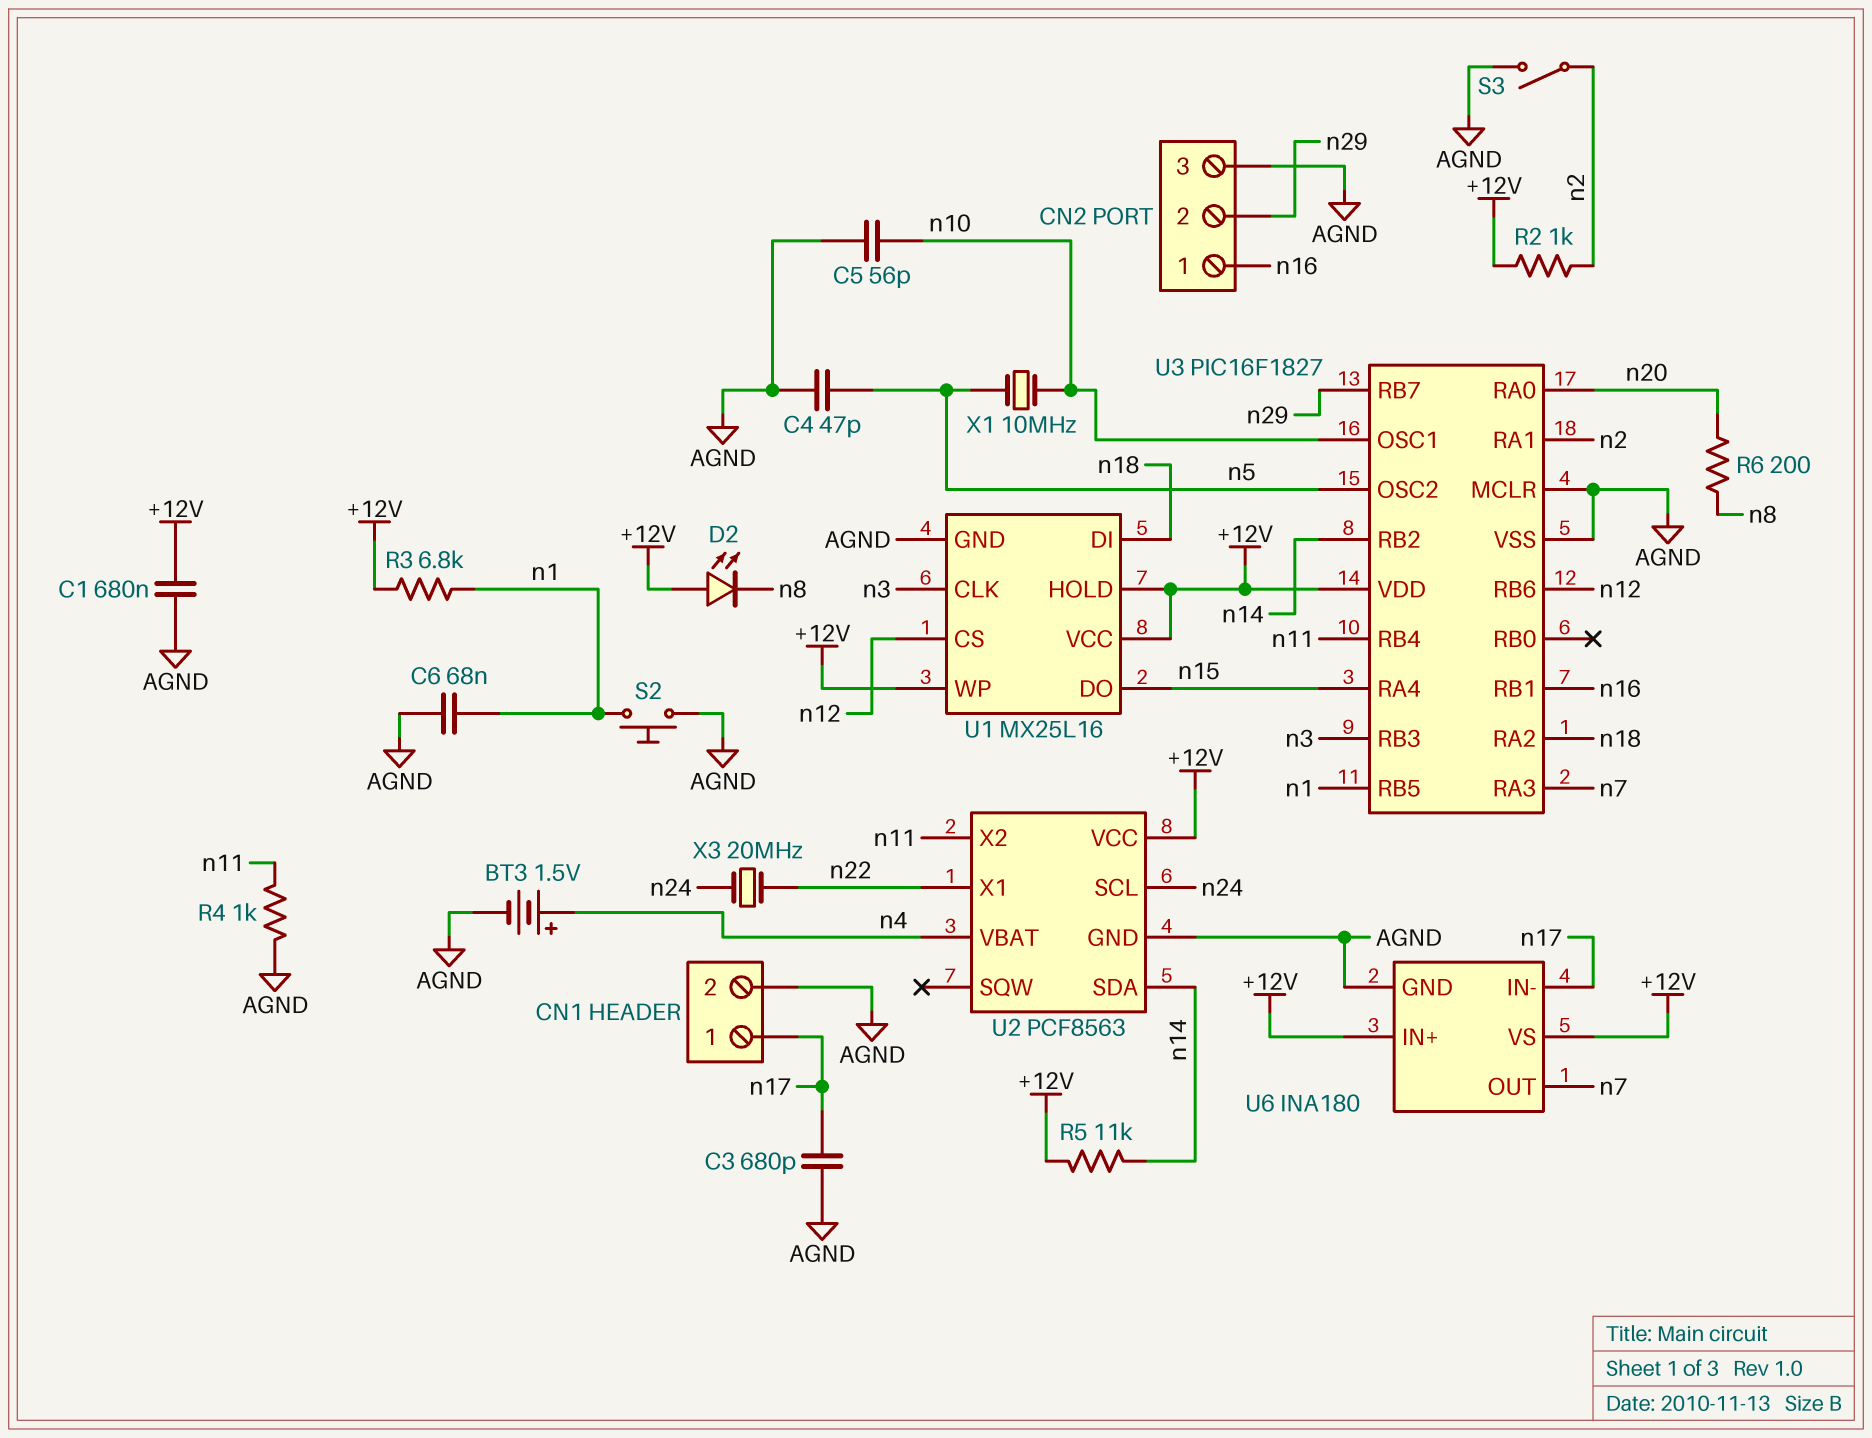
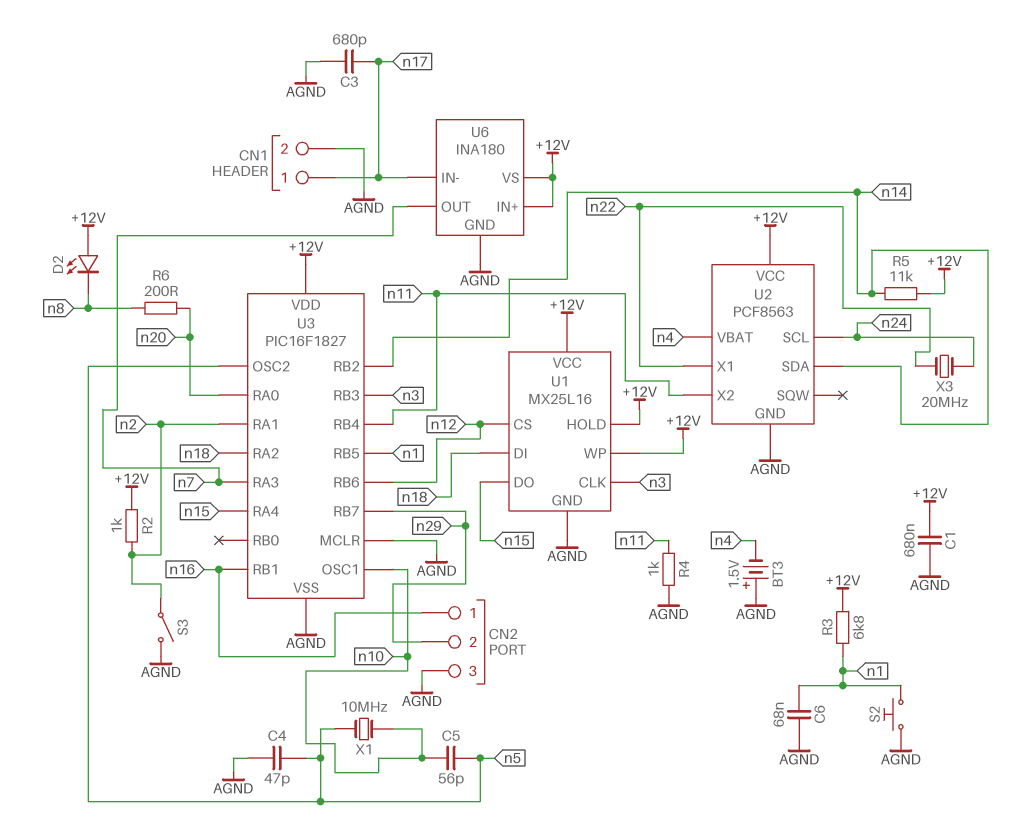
BT3: 1.5V (plus n4, minus AGND) -> 1.5V (plus AGND, minus n4)
C5: 56pF (AGND, n10) -> 56pF (n5, n10)

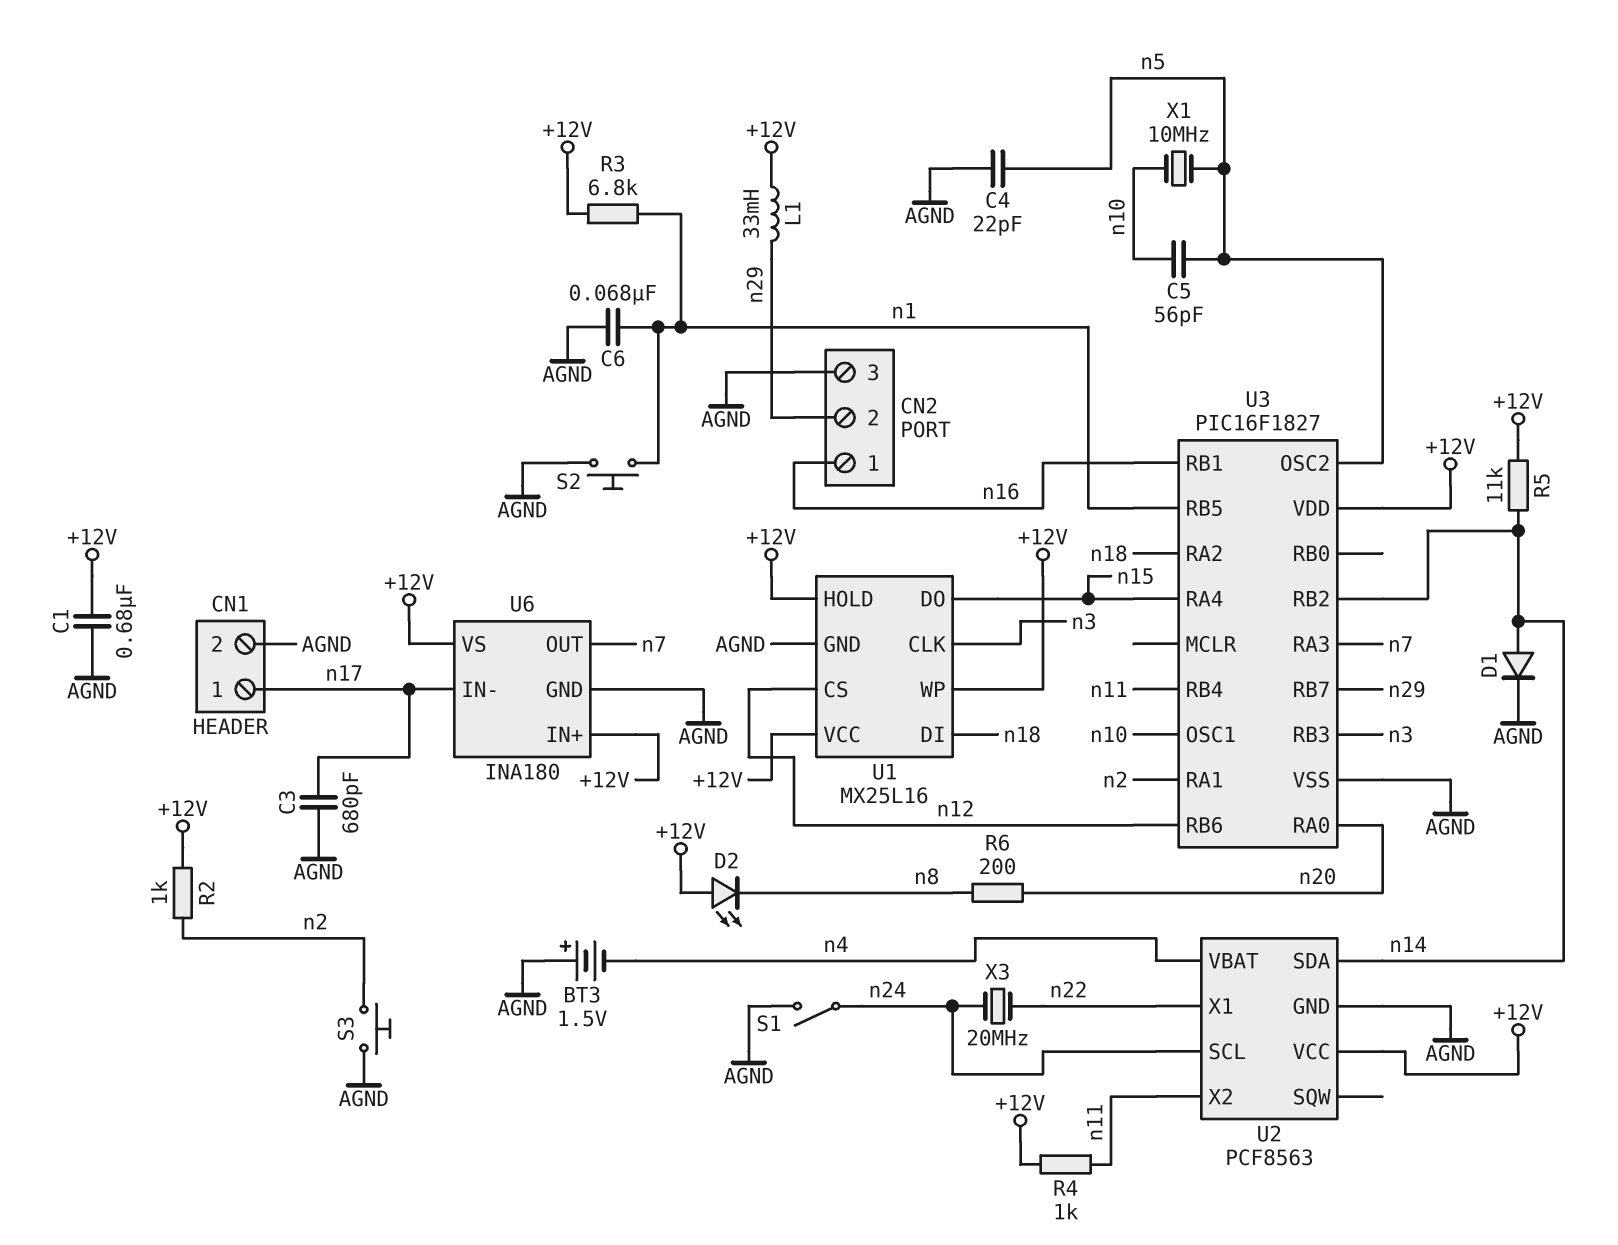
C4: 47pF (AGND, n5) -> 22pF (AGND, n5)
D1: none -> diode (A n14, K AGND)
L1: none -> 33mH (+12V, n29)
R4: 1k (AGND, n11) -> 1k (+12V, n11)
S1: none -> switch (AGND, n24)
S3: switch (AGND, n2) -> button (AGND, n2)
U3 pin MCLR: AGND -> none

